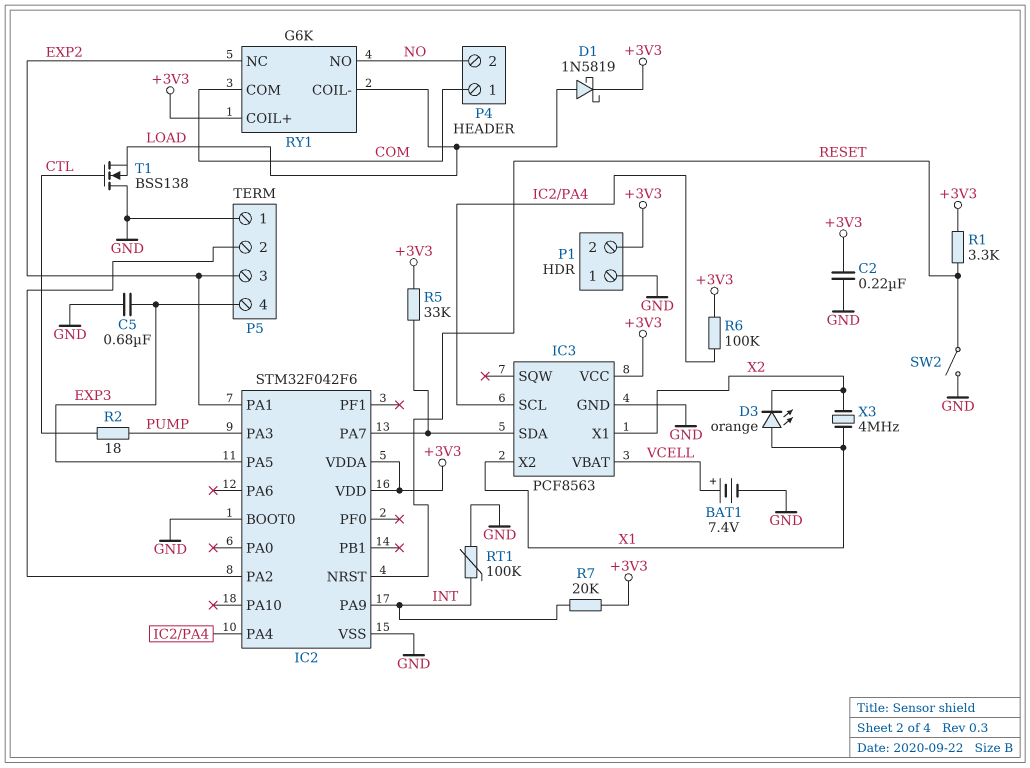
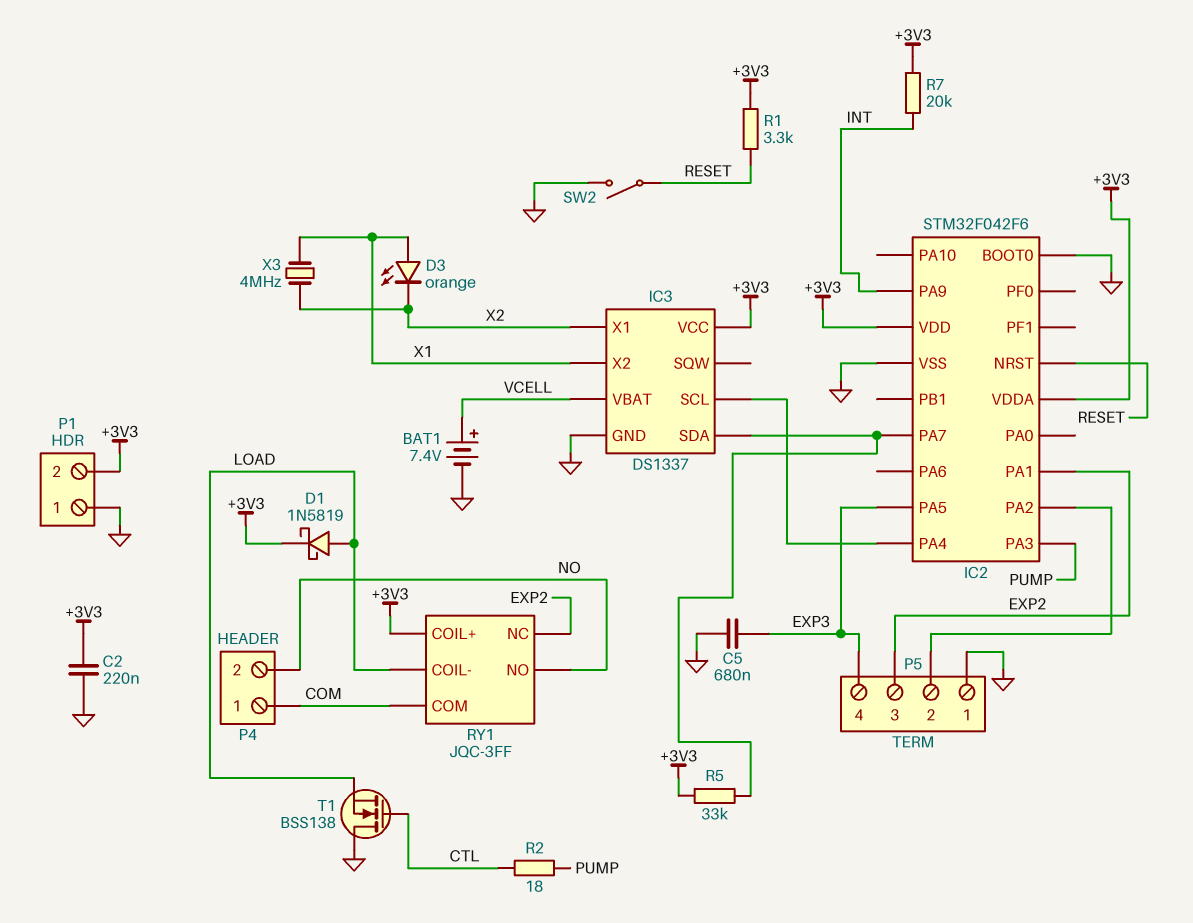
IC3: PCF8563 -> DS1337
R6: 100k (+3V3, IC2/PA4) -> none
RT1: 100k (GND, INT) -> none
RY1: G6K -> JQC-3FF

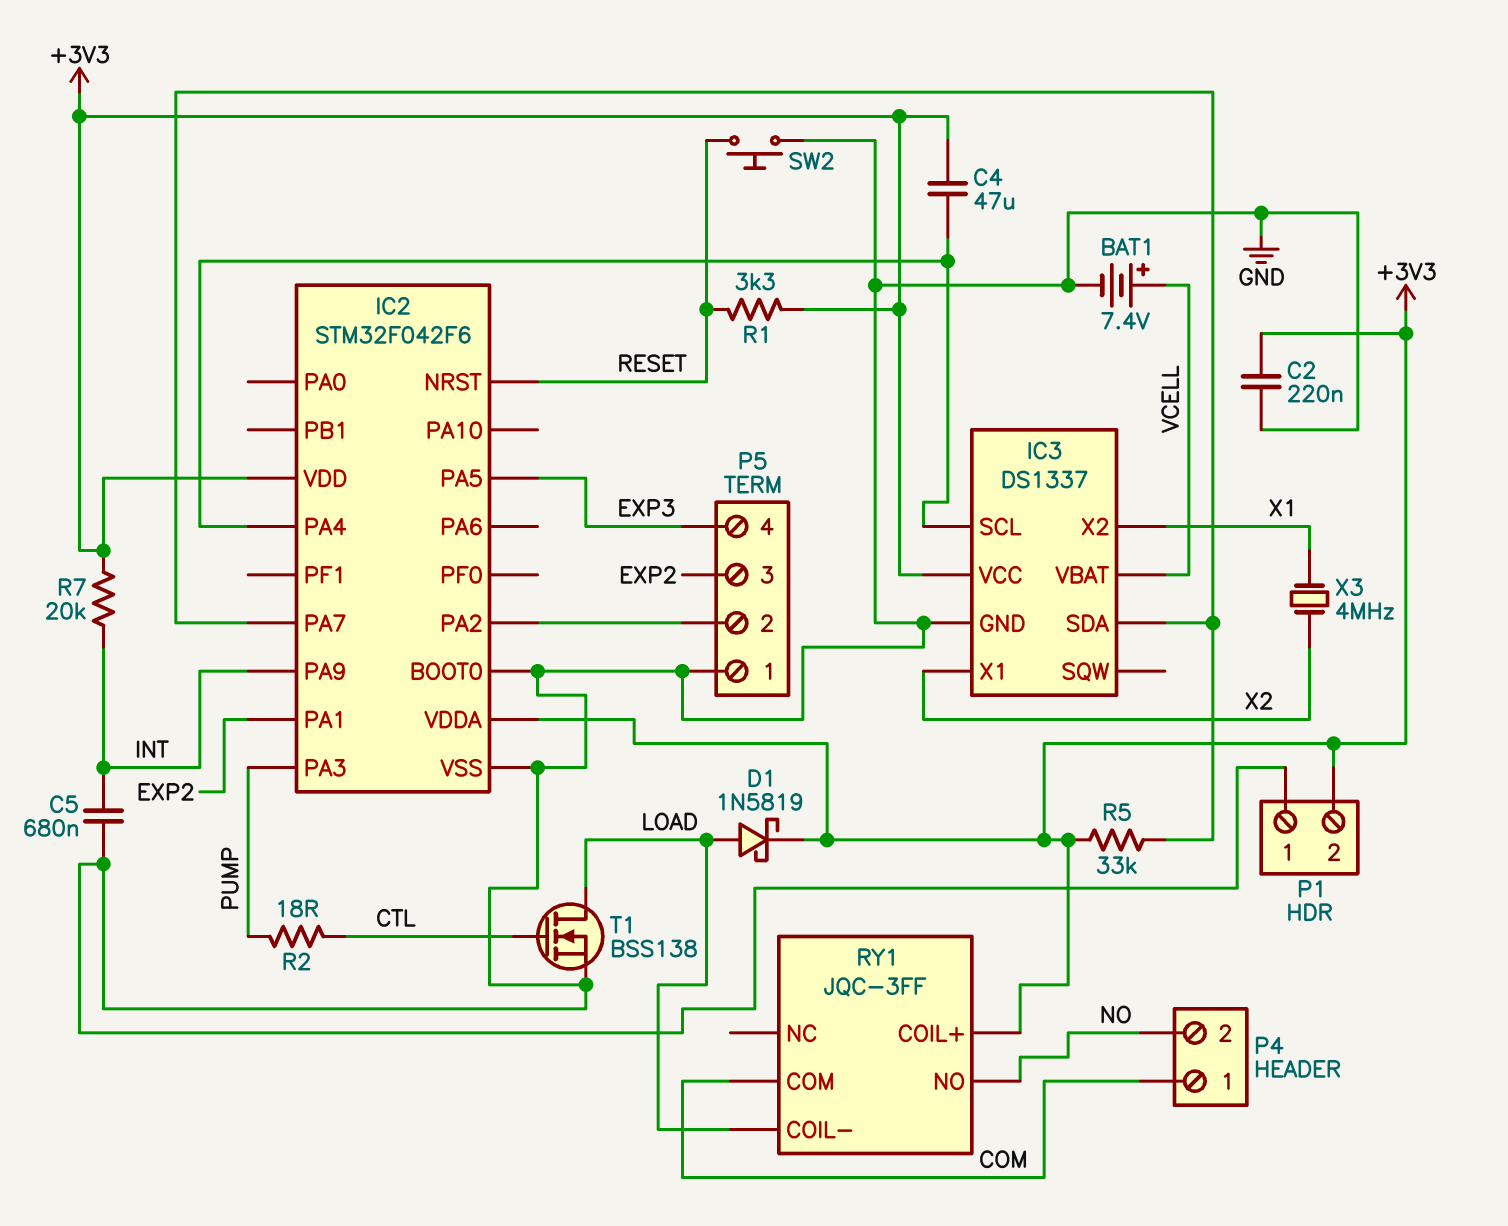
C4: none -> 47uF (+3V3, IC2/PA4)
C5: 680nF (EXP3, GND) -> 680nF (GND, INT)
D3: LED orange (A X1, K X2) -> none
RY1 pin NC: EXP2 -> none
SW2: switch (GND, RESET) -> button (GND, RESET)
T1: NMOS BSS138 (G CTL, D GND, S LOAD) -> NMOS BSS138 (G CTL, D LOAD, S GND)

